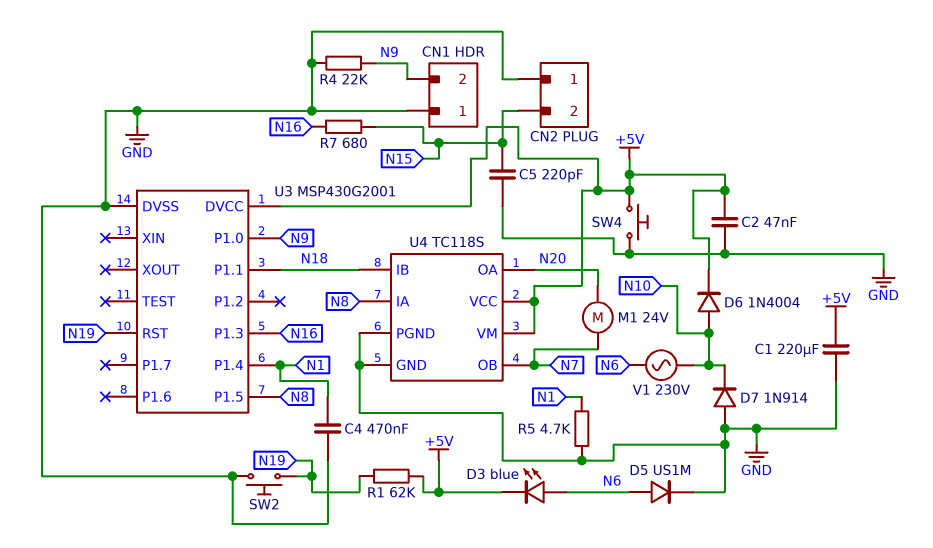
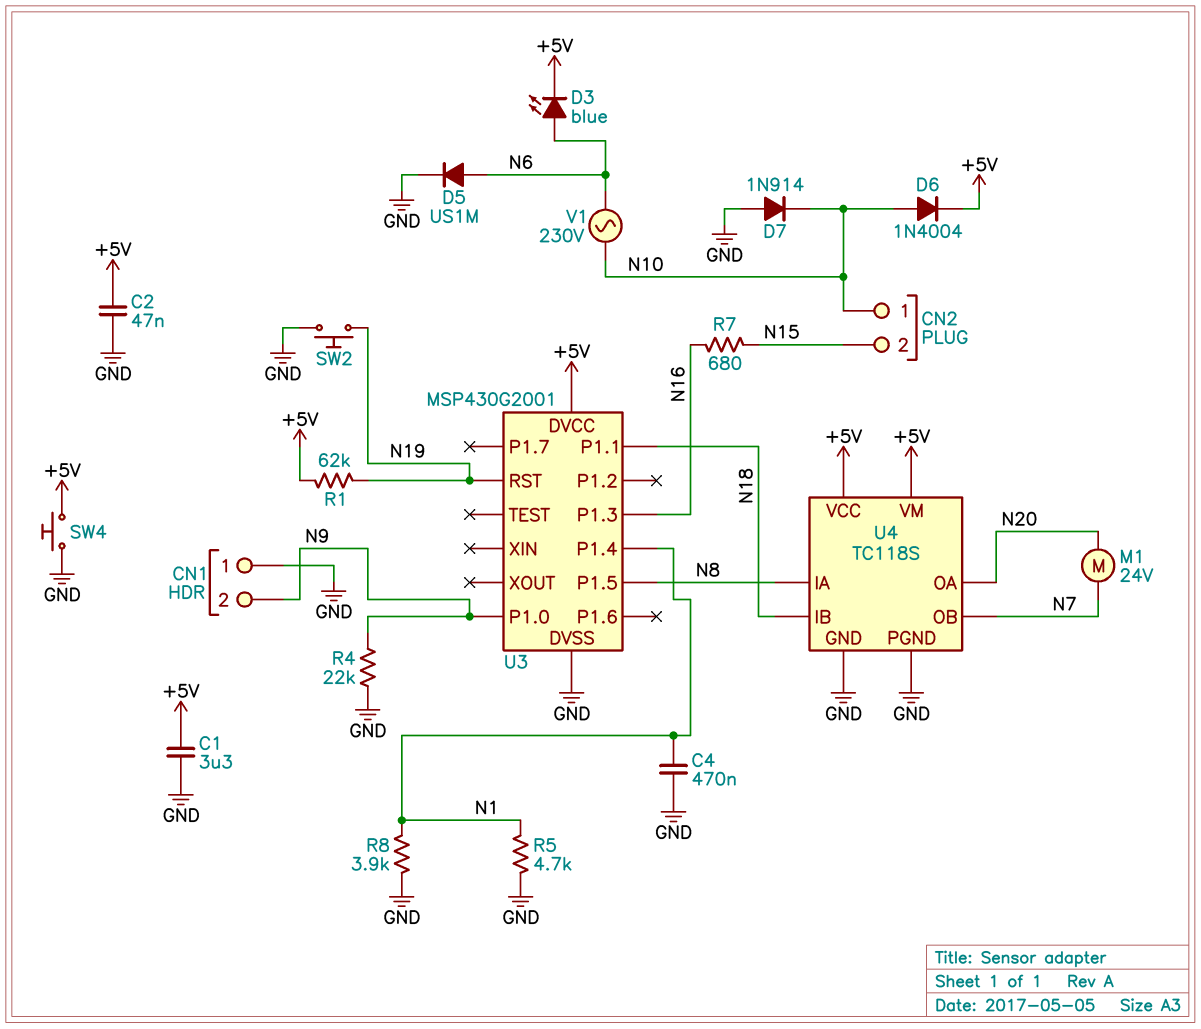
C1: 220uF (+5V, GND) -> 3.3uF (+5V, GND)
C5: 220pF (GND, N15) -> none
CN2 pin 1: GND -> N10
R8: none -> 3.9k (GND, N1)

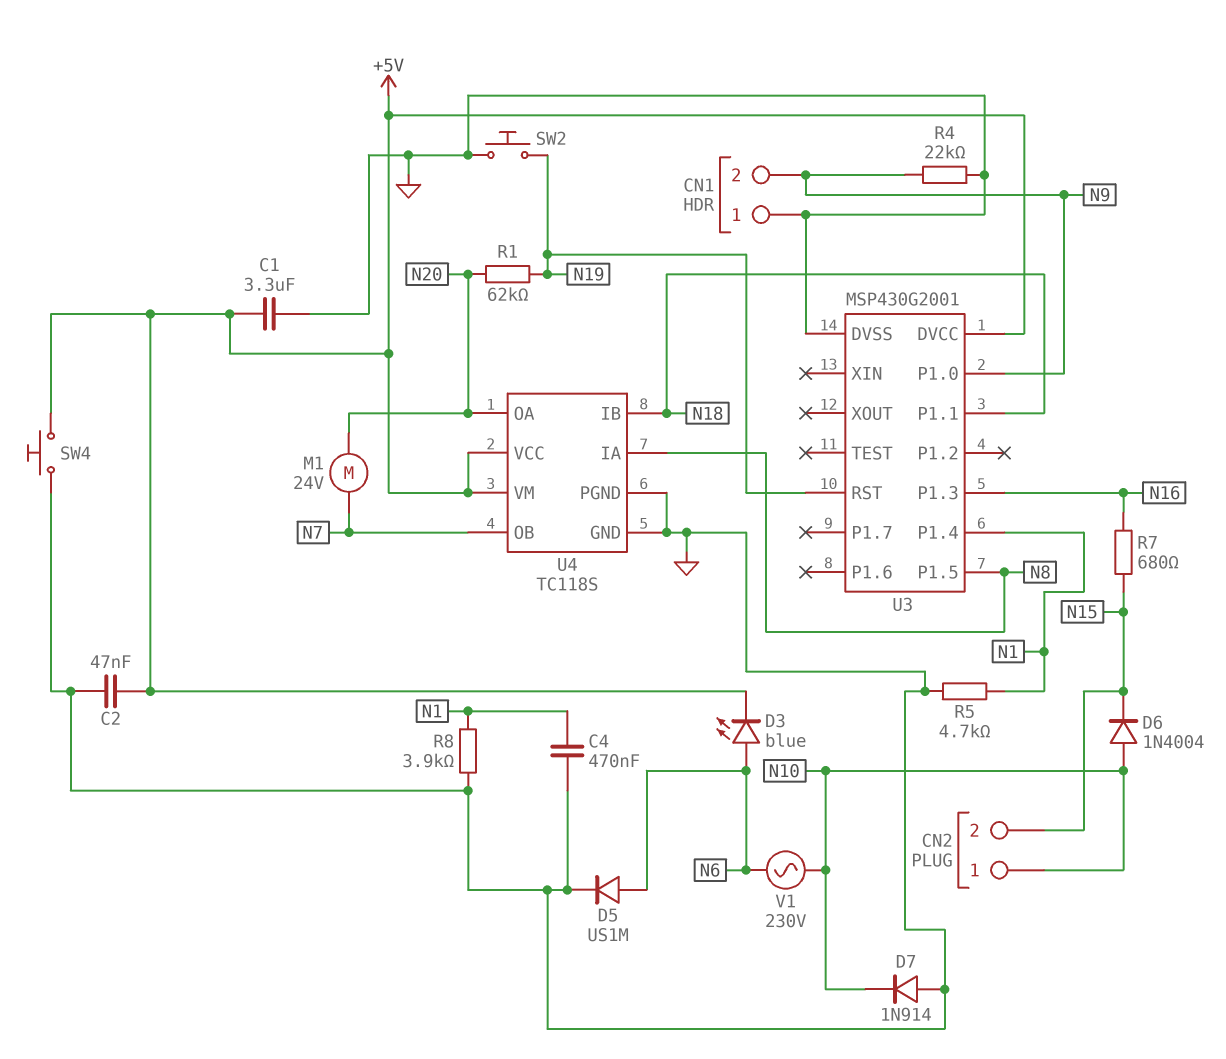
D6: diode 1N4004 (A N10, K +5V) -> diode 1N4004 (A N10, K N15)
R1: 62k (+5V, N19) -> 62k (N19, N20)

